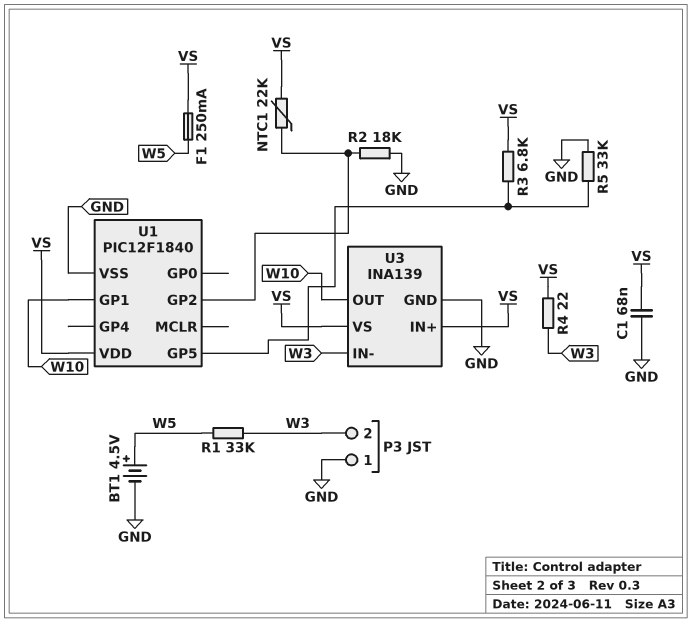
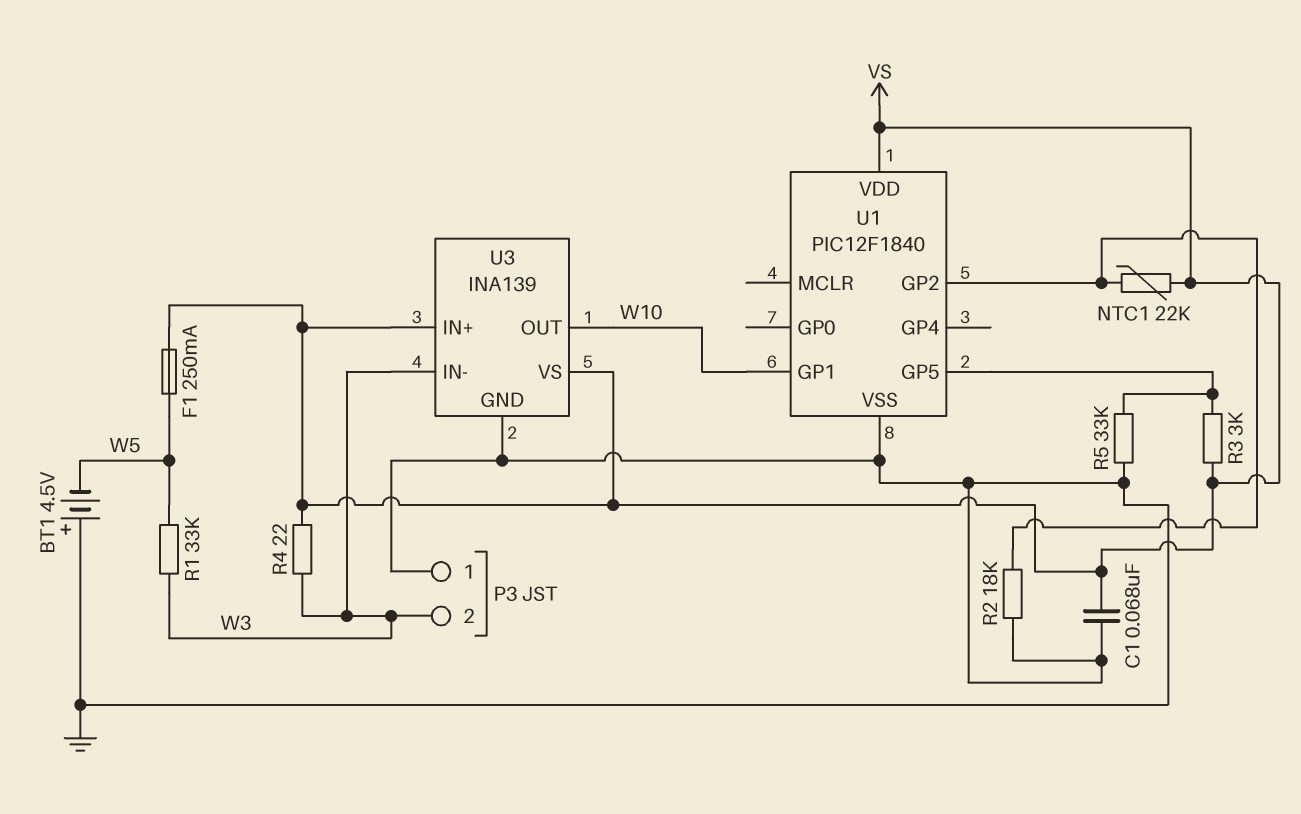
BT1: 4.5V (plus W5, minus GND) -> 4.5V (plus GND, minus W5)
R3: 6.8k (U1/GP5, VS) -> 3k (U1/GP5, VS)

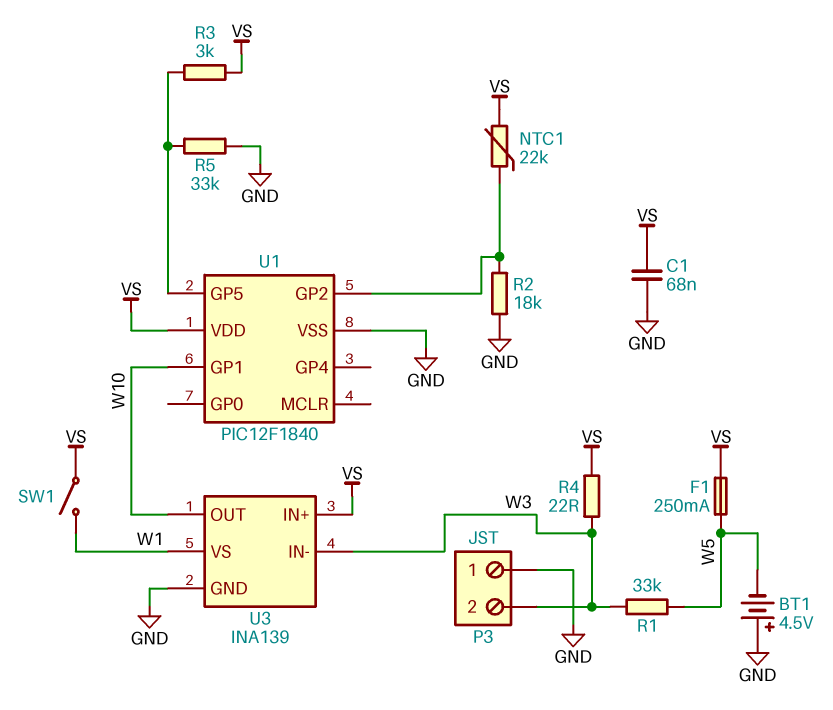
SW1: none -> switch (VS, W1)
U3 pin VS: VS -> W1

